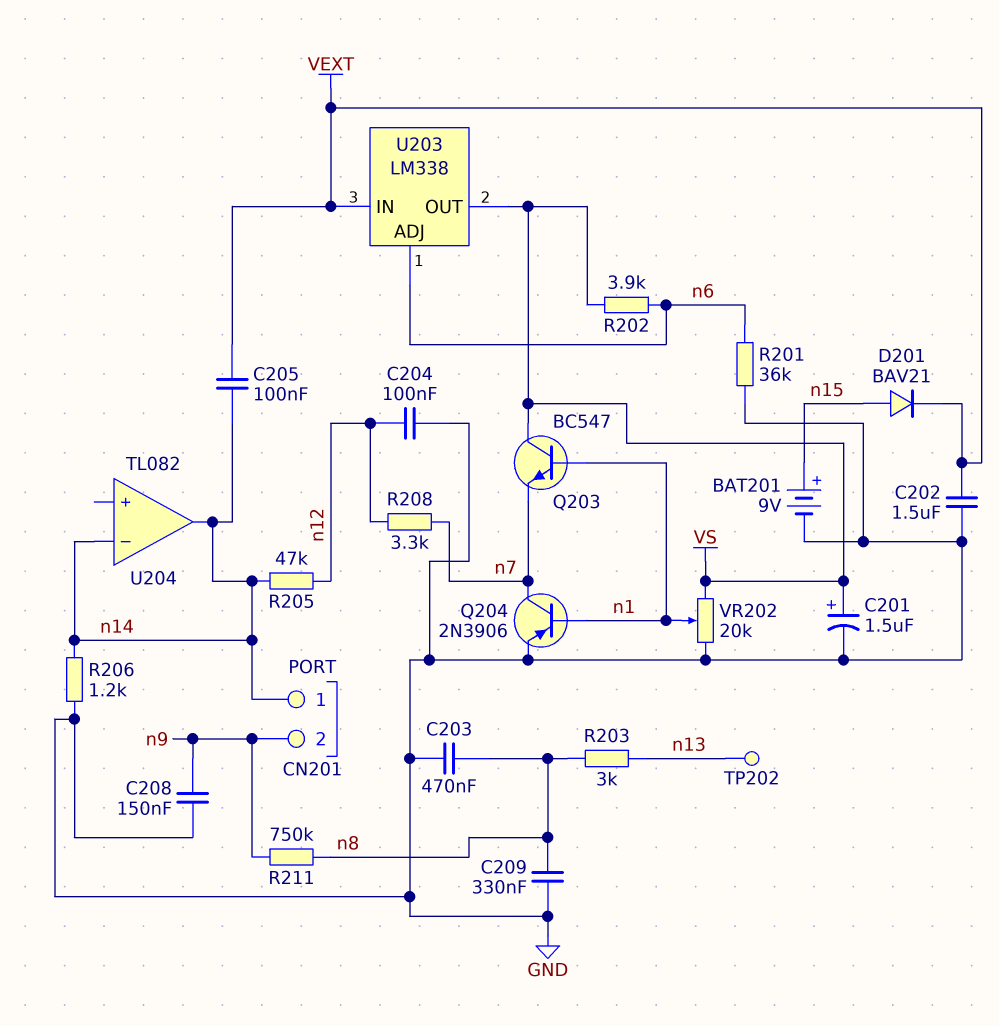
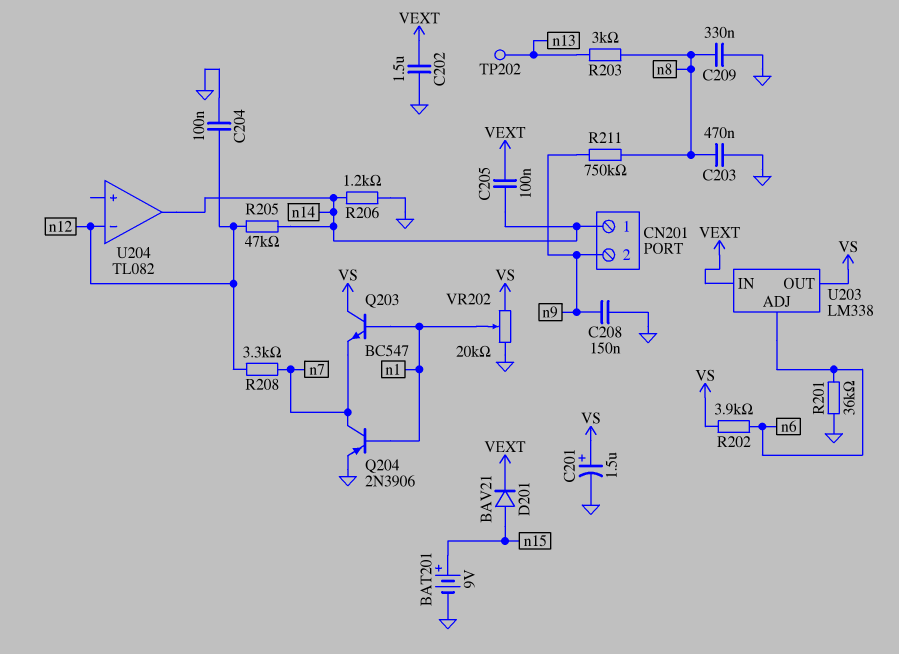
U204 pin in-: n14 -> n12

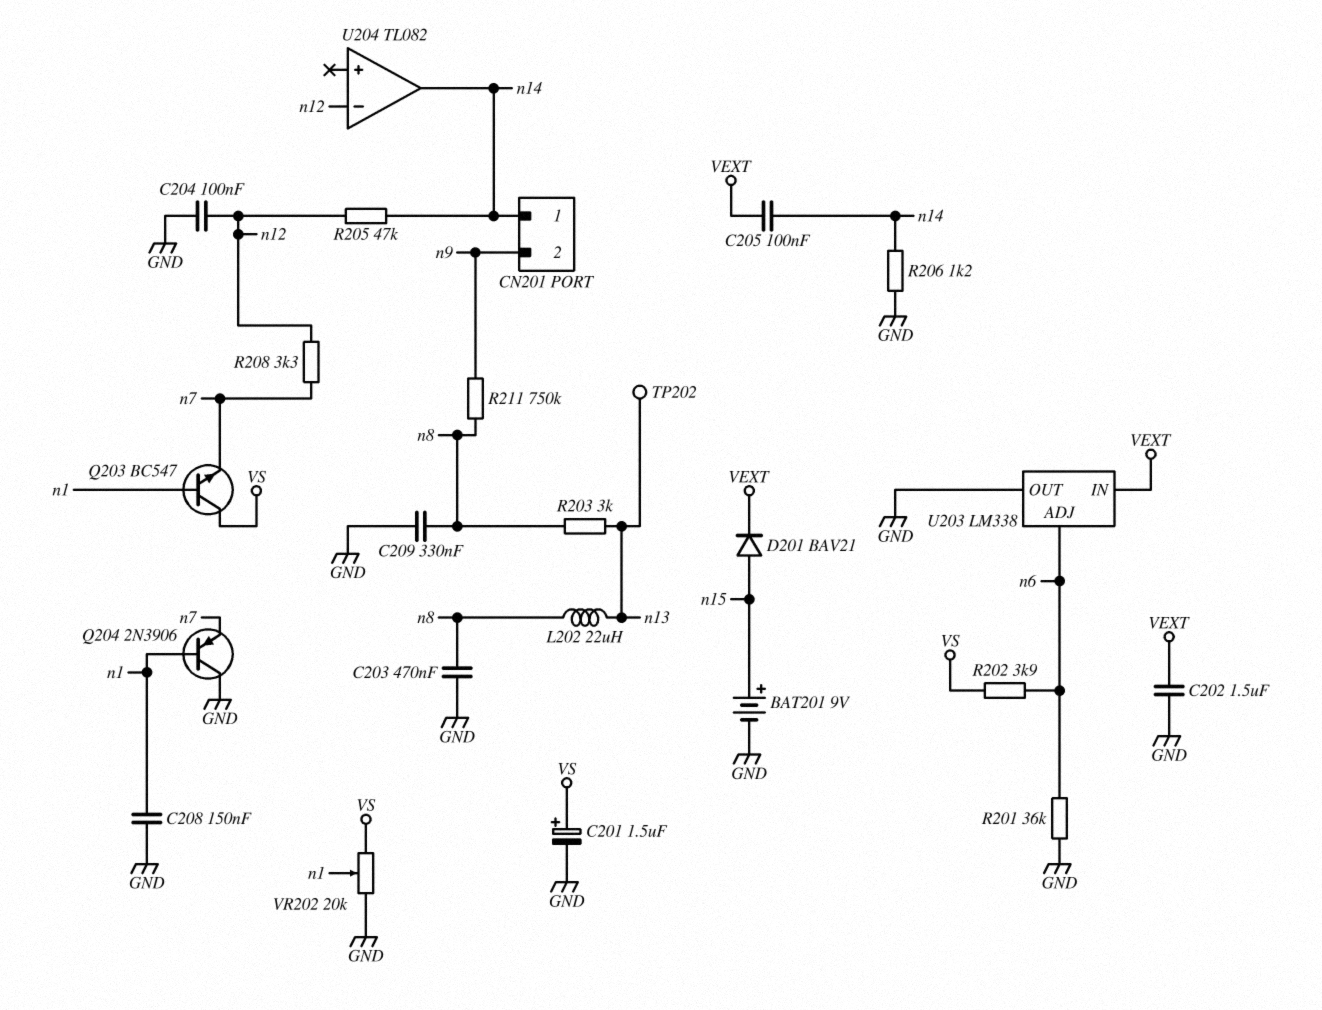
C208: 150nF (GND, n9) -> 150nF (GND, n1)
L202: none -> 22uH (n8, n13)
Q204: PNP 2N3906 (B n1, C n7, E GND) -> PNP 2N3906 (B n1, C GND, E n7)
U203 pin OUT: VS -> GND

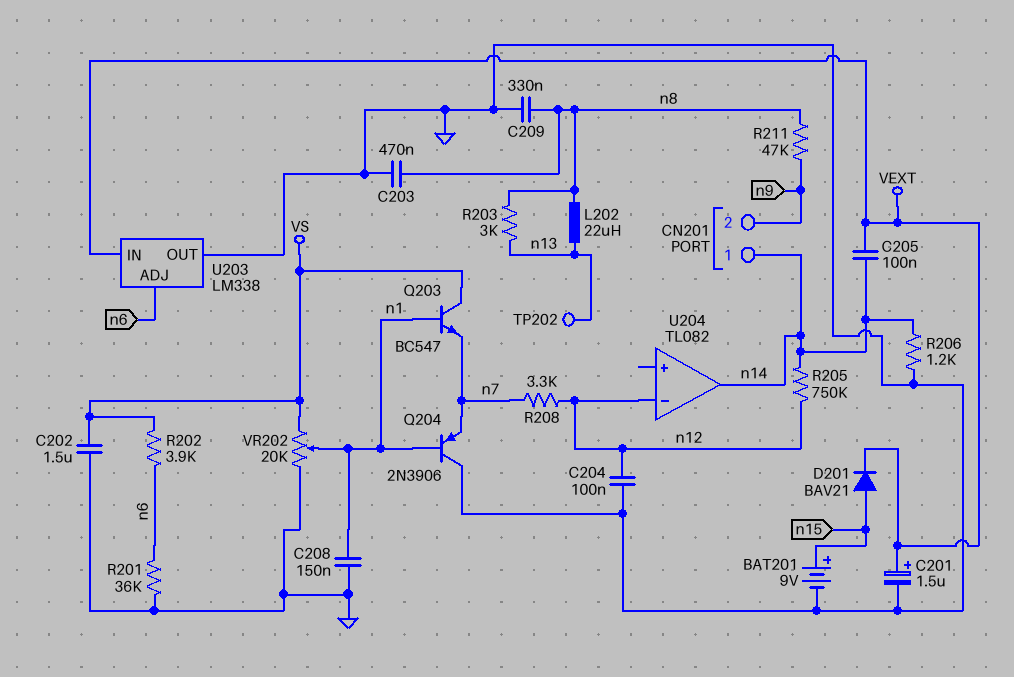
C201: 1.5uF (plus VS, minus GND) -> 1.5uF (plus VEXT, minus GND)
C202: 1.5uF (GND, VEXT) -> 1.5uF (GND, VS)
R205: 47k (n12, n14) -> 750k (n12, n14)
R211: 750k (n8, n9) -> 47k (n8, n9)

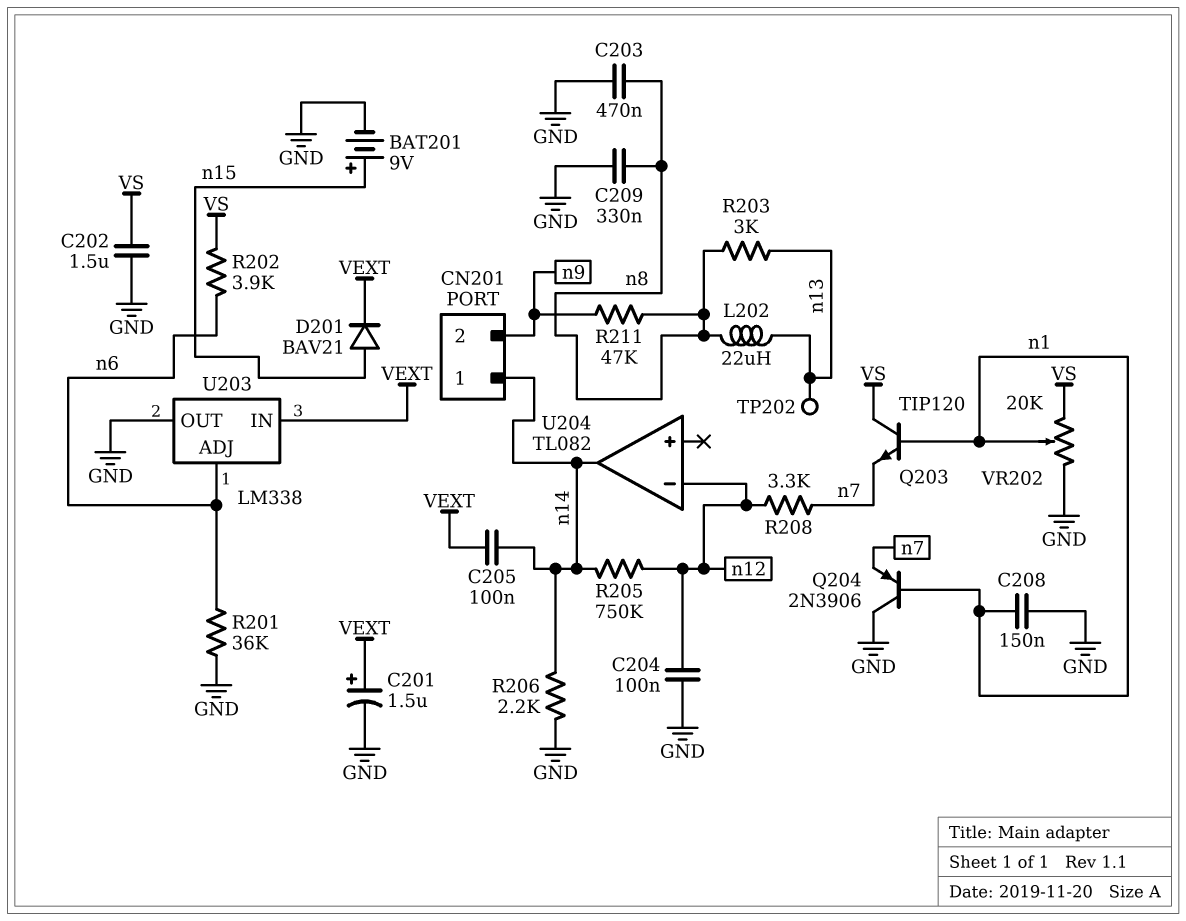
Q203: NPN BC547 (B n1, C VS, E n7) -> NPN TIP120 (B n1, C VS, E n7)
R206: 1.2k (GND, n14) -> 2.2k (GND, n14)

